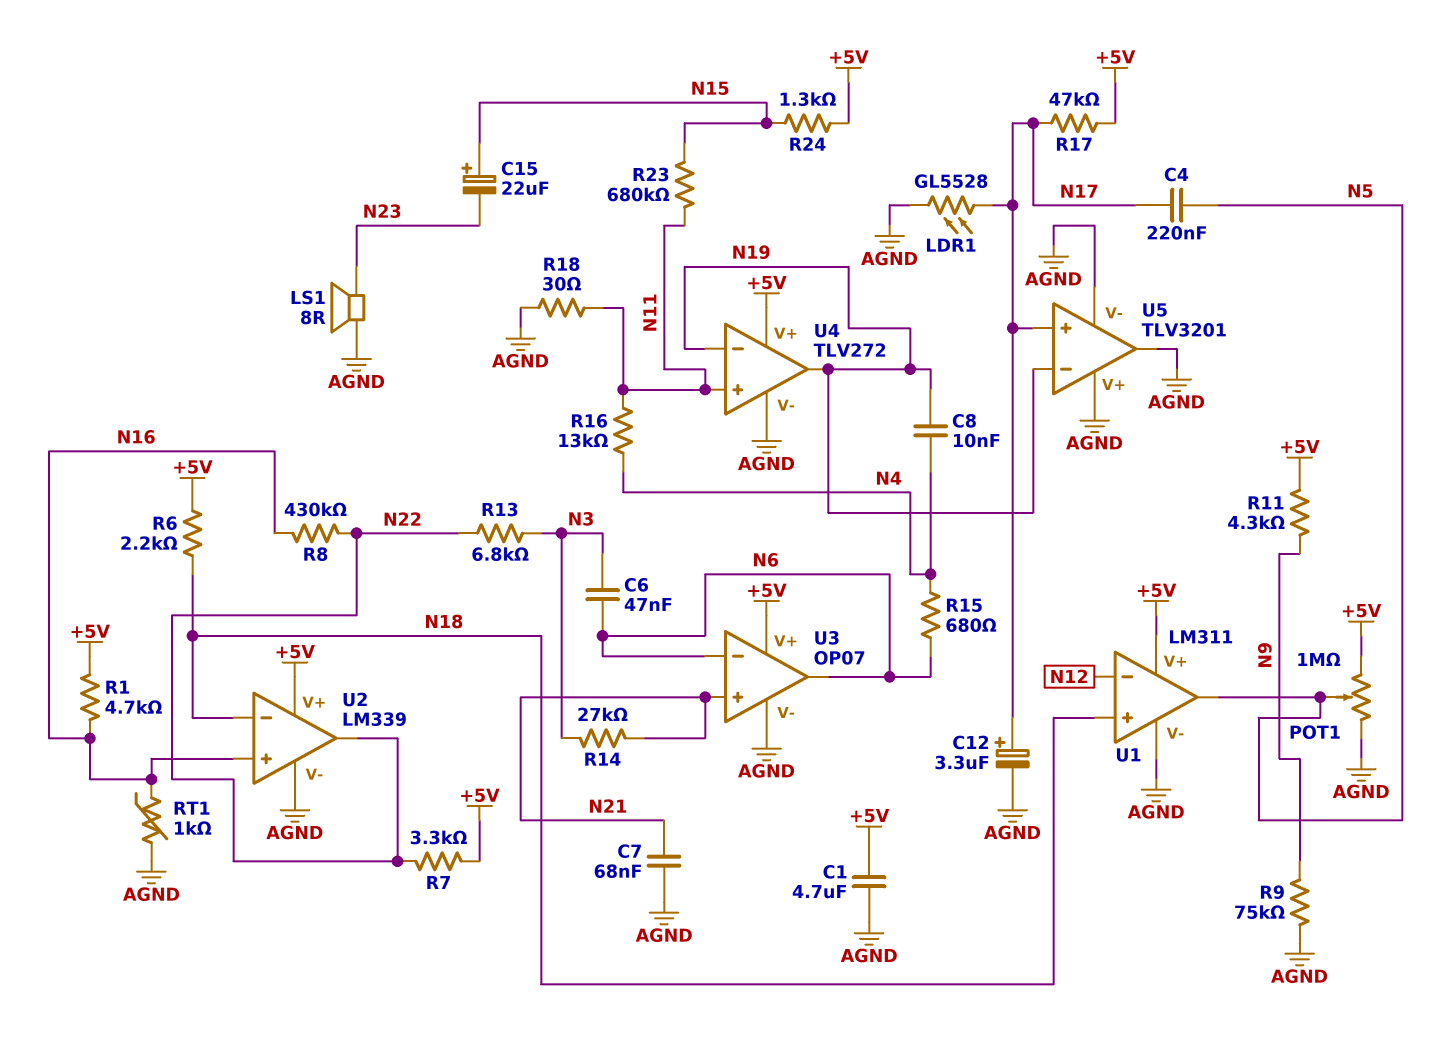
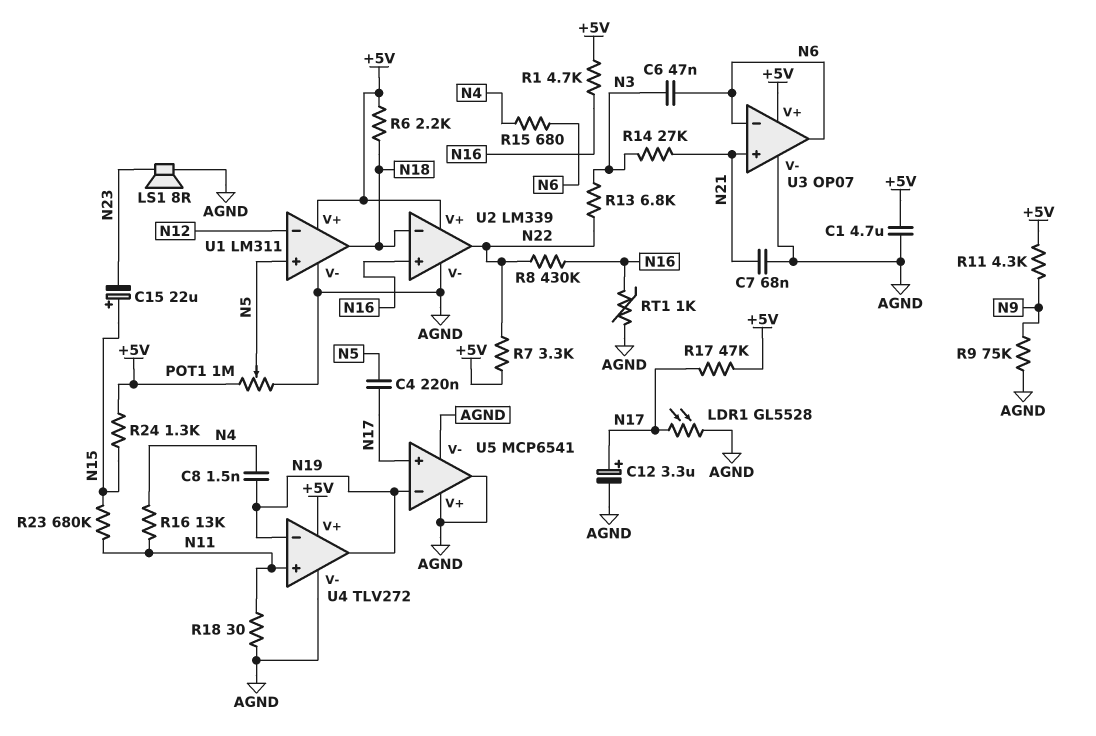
C8: 10nF (N4, N19) -> 1.5nF (N4, N19)
U1 pin in+: N18 -> N5
U1 pin out: N5 -> N18
U5: TLV3201 -> MCP6541

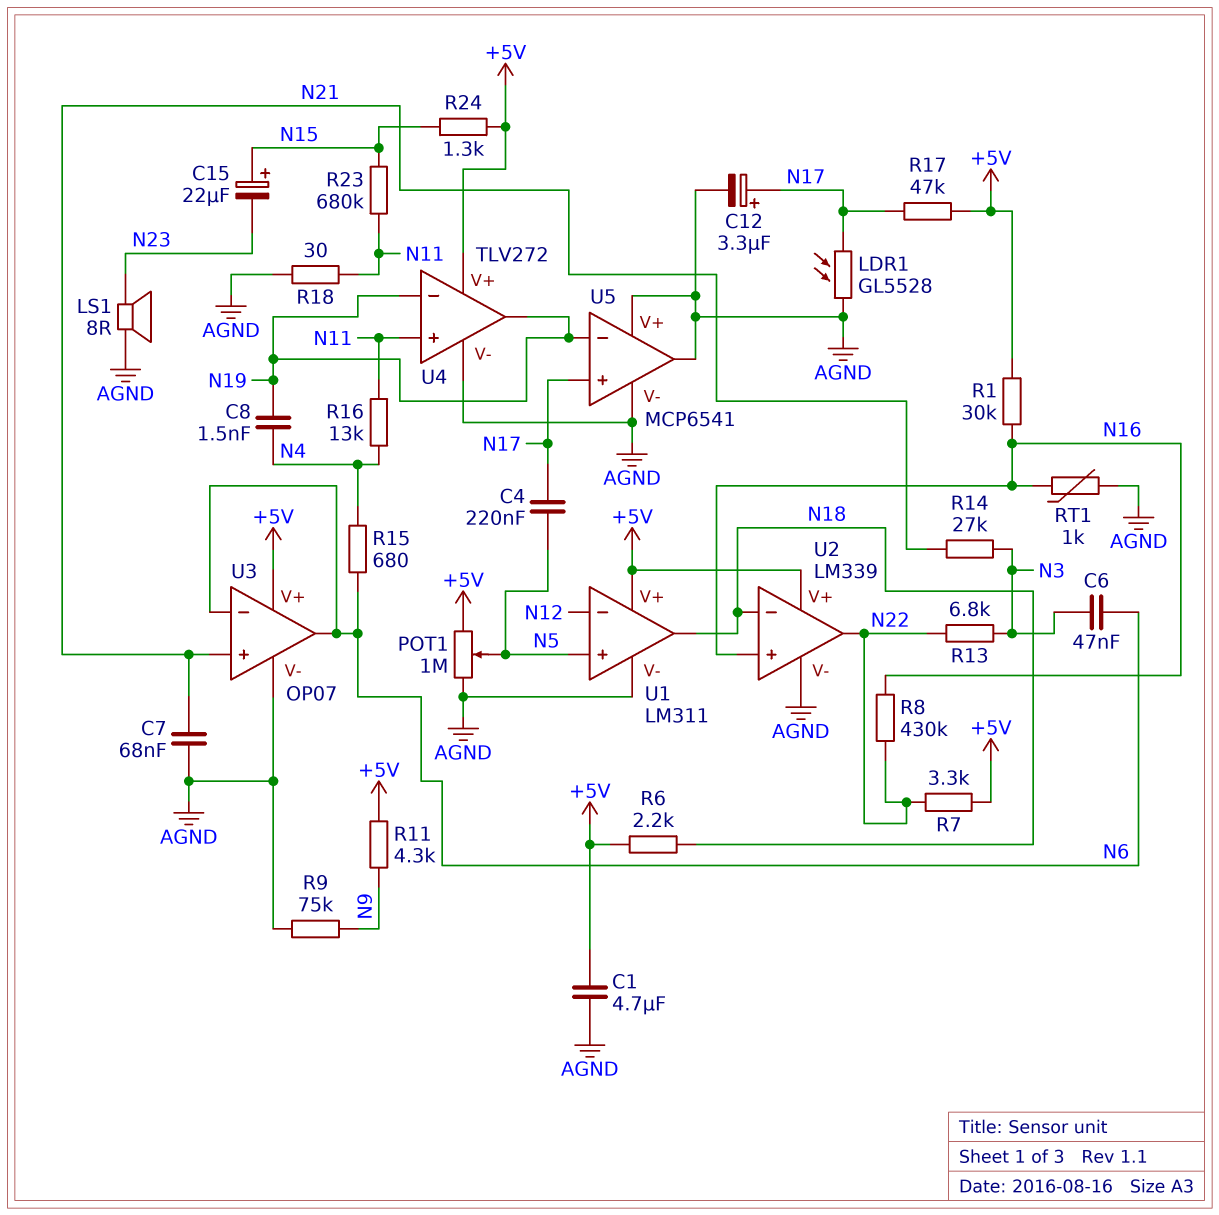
R1: 4.7k (+5V, N16) -> 30k (+5V, N16)

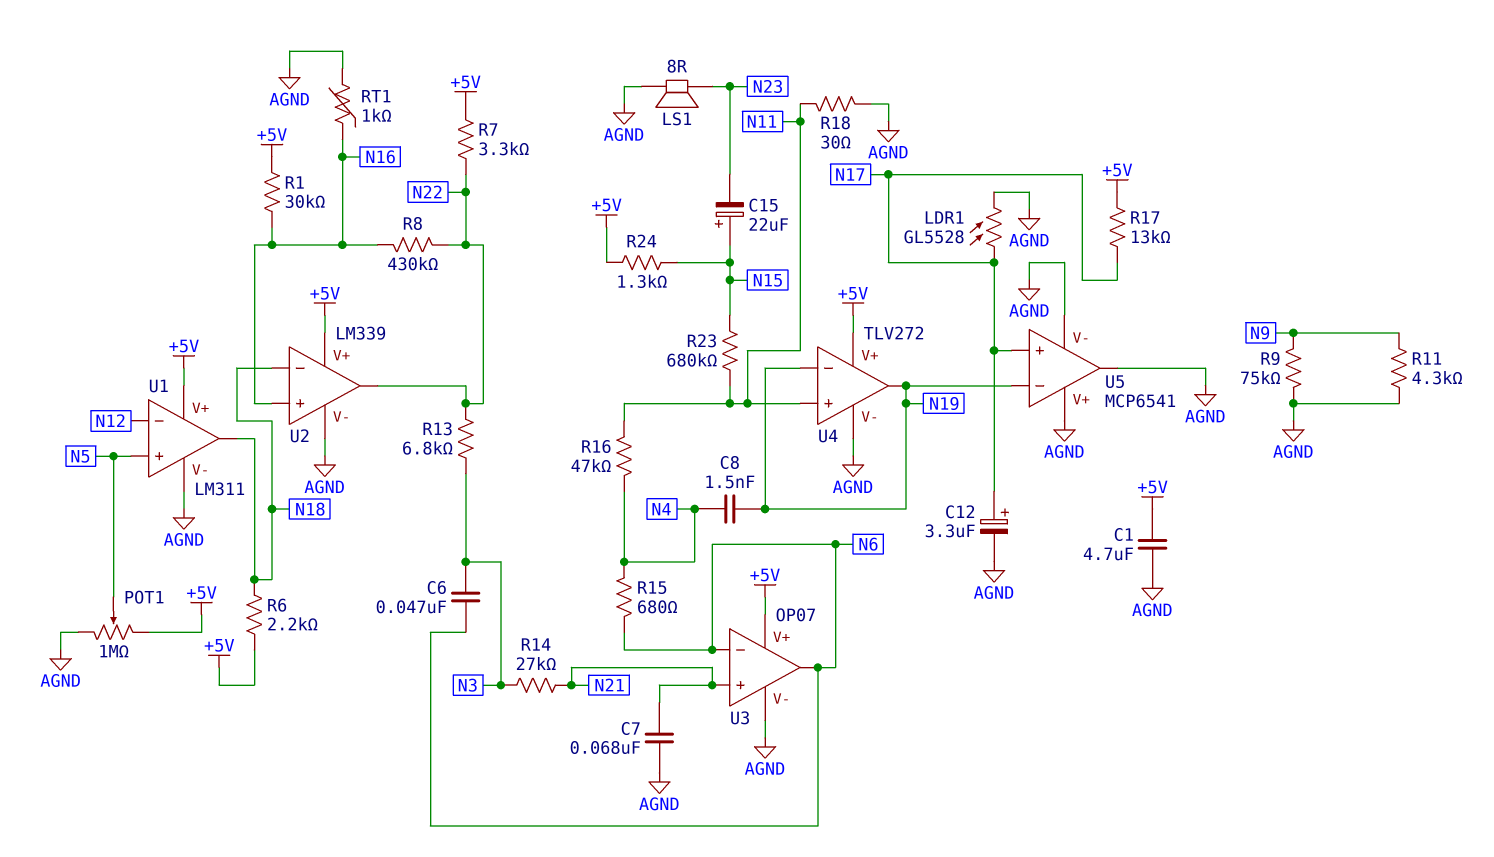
C4: 220nF (N5, N17) -> none
R11: 4.3k (+5V, N9) -> 4.3k (AGND, N9)
R16: 13k (N4, N11) -> 47k (N4, N11)
R17: 47k (+5V, N17) -> 13k (+5V, N17)

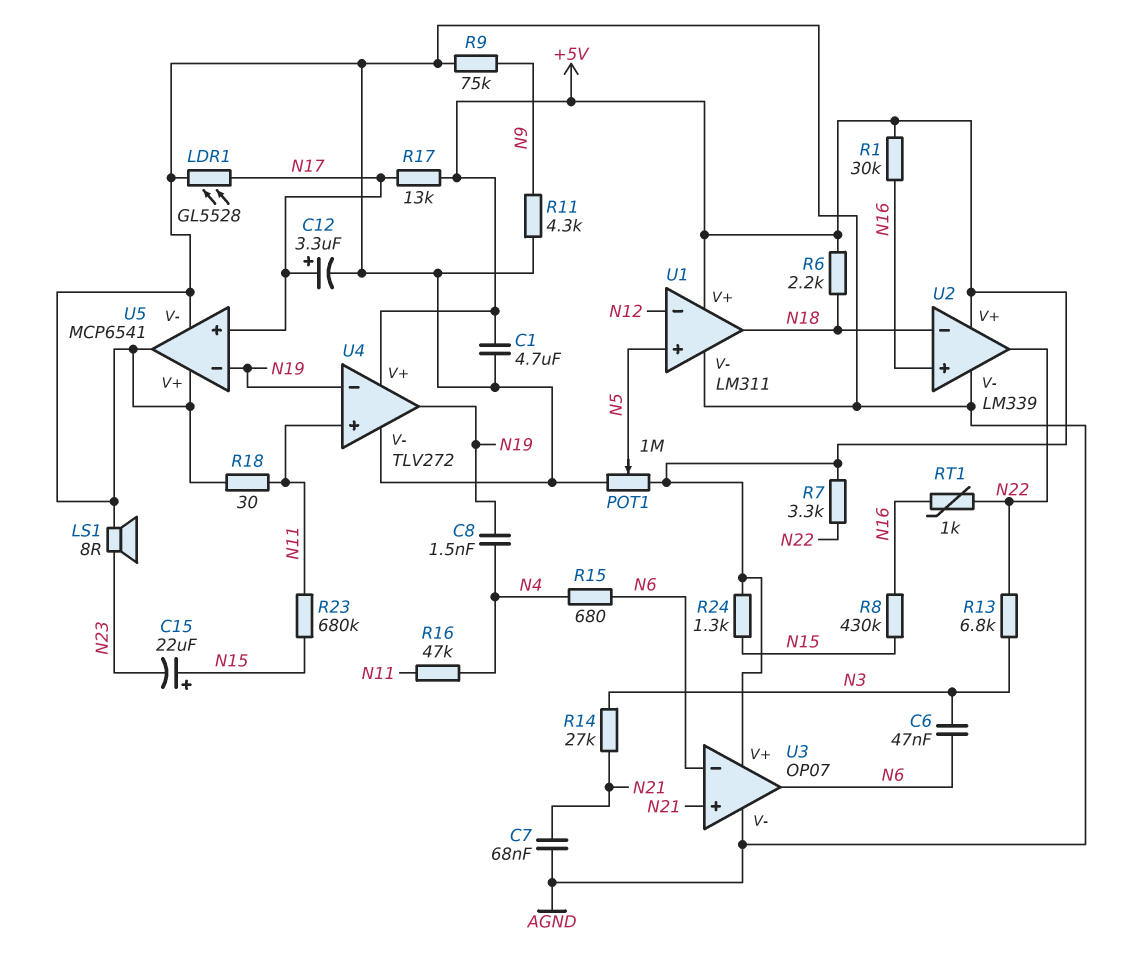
R8: 430k (N16, N22) -> 430k (N15, N16)
RT1: 1k (AGND, N16) -> 1k (N16, N22)

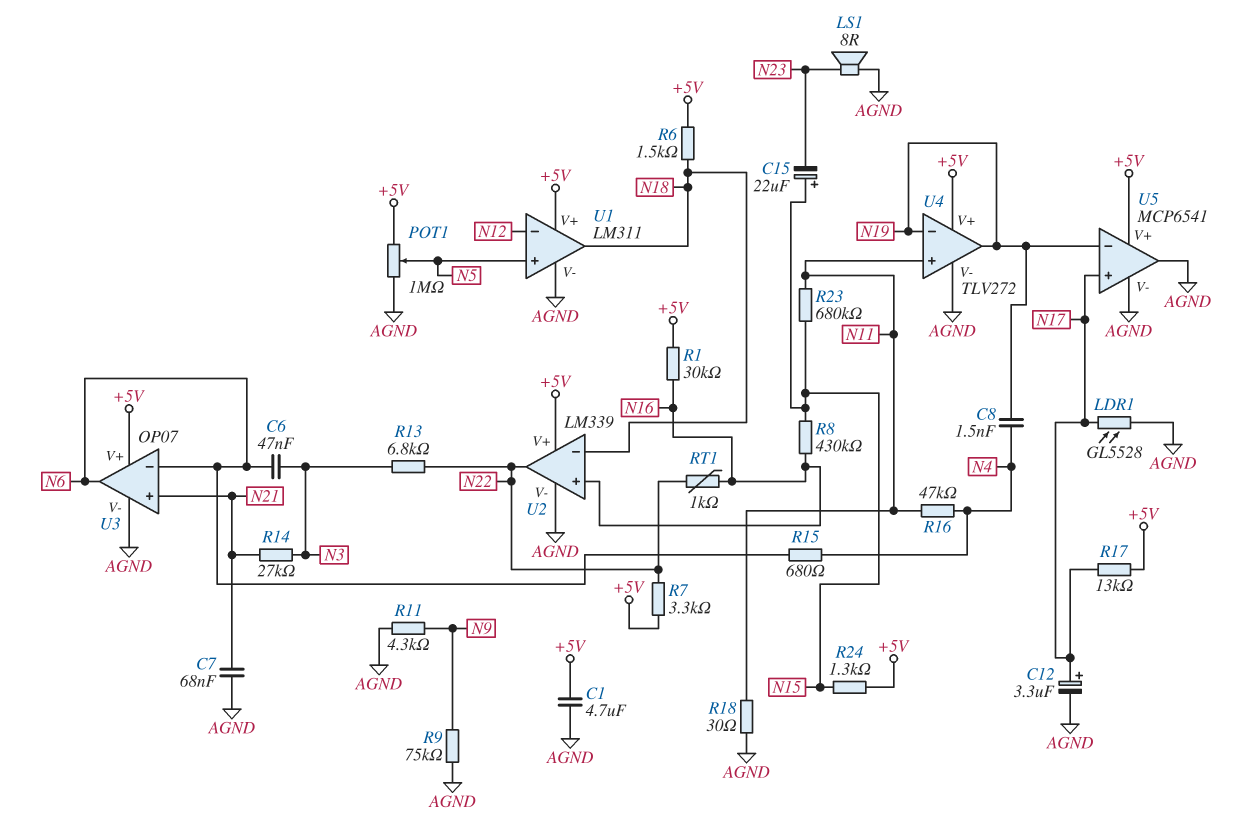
R6: 2.2k (+5V, N18) -> 1.5k (+5V, N18)
U5 pin V+: AGND -> +5V

